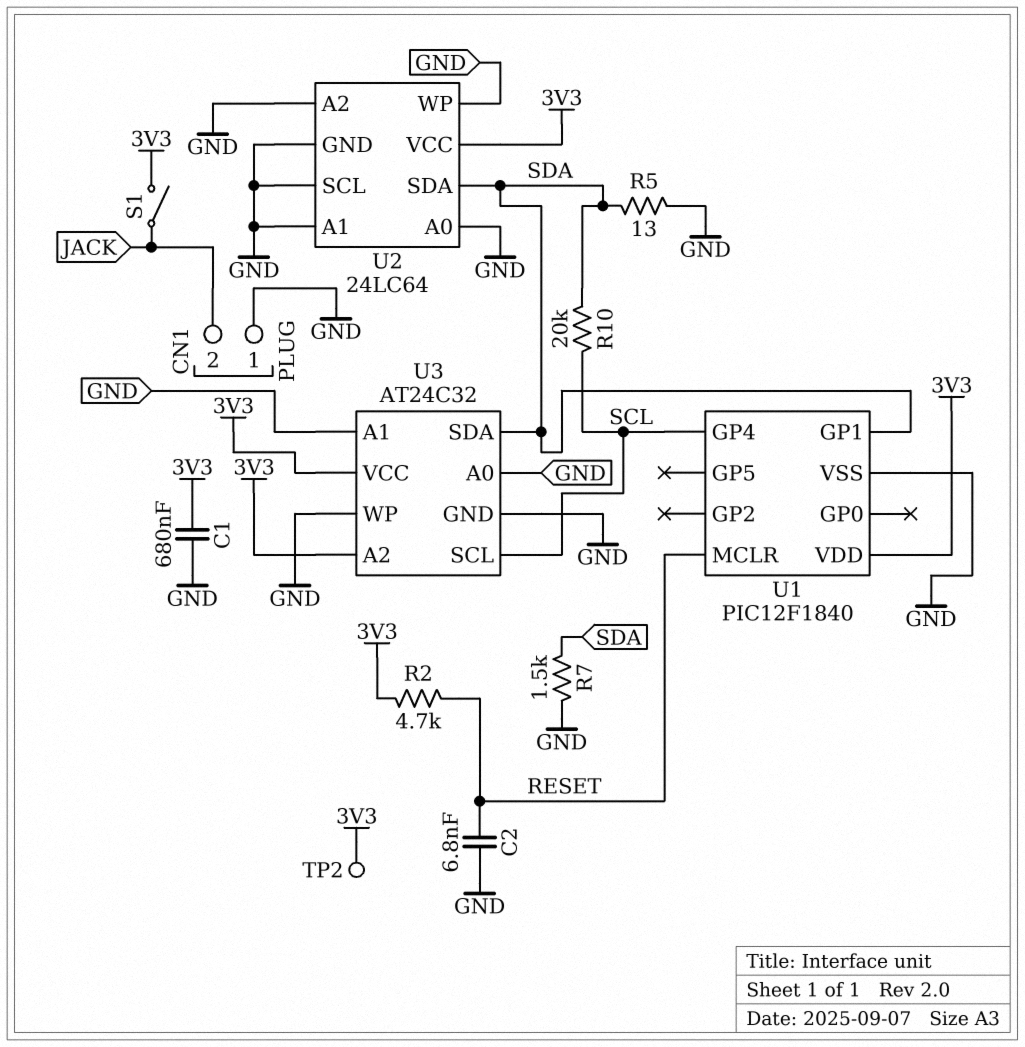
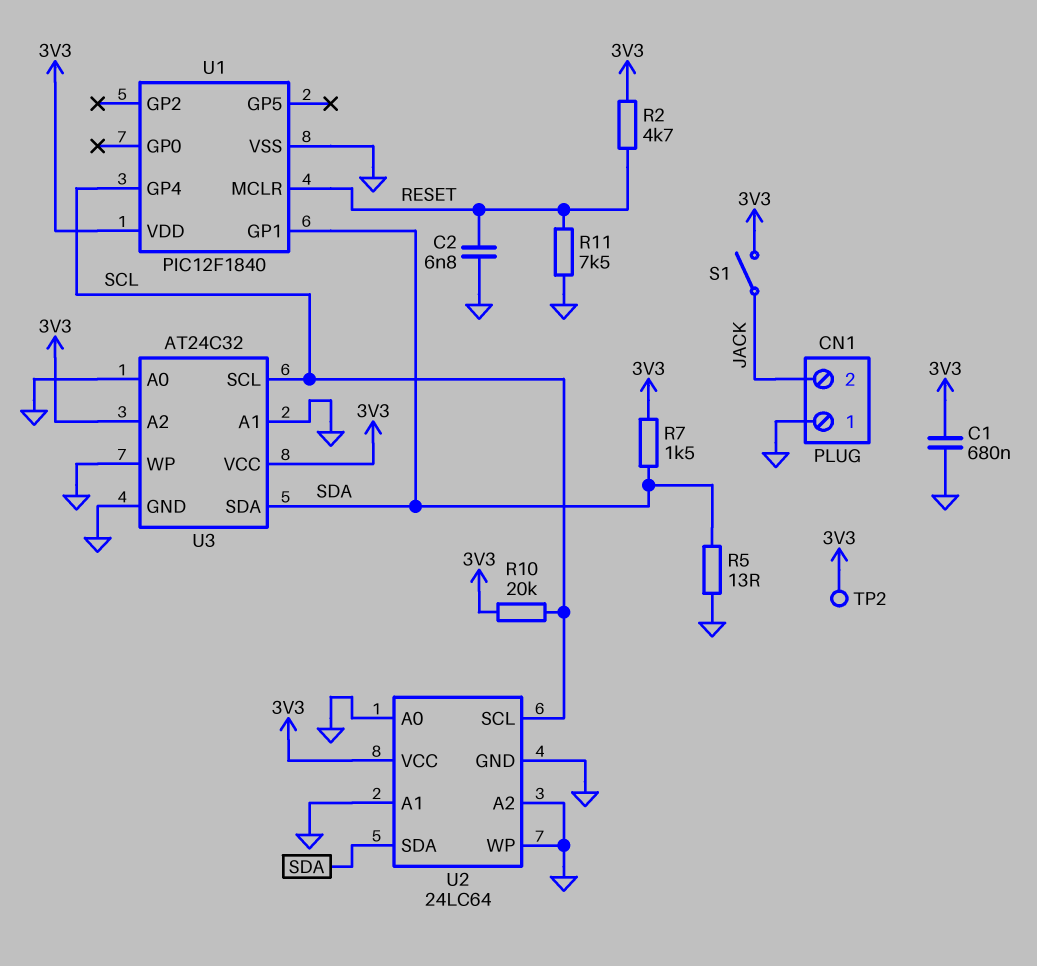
R7: 1.5k (GND, SDA) -> 1.5k (3V3, SDA)
R10: 20k (SCL, SDA) -> 20k (3V3, SCL)
R11: none -> 7.5k (GND, RESET)
U2 pin SCL: GND -> SCL

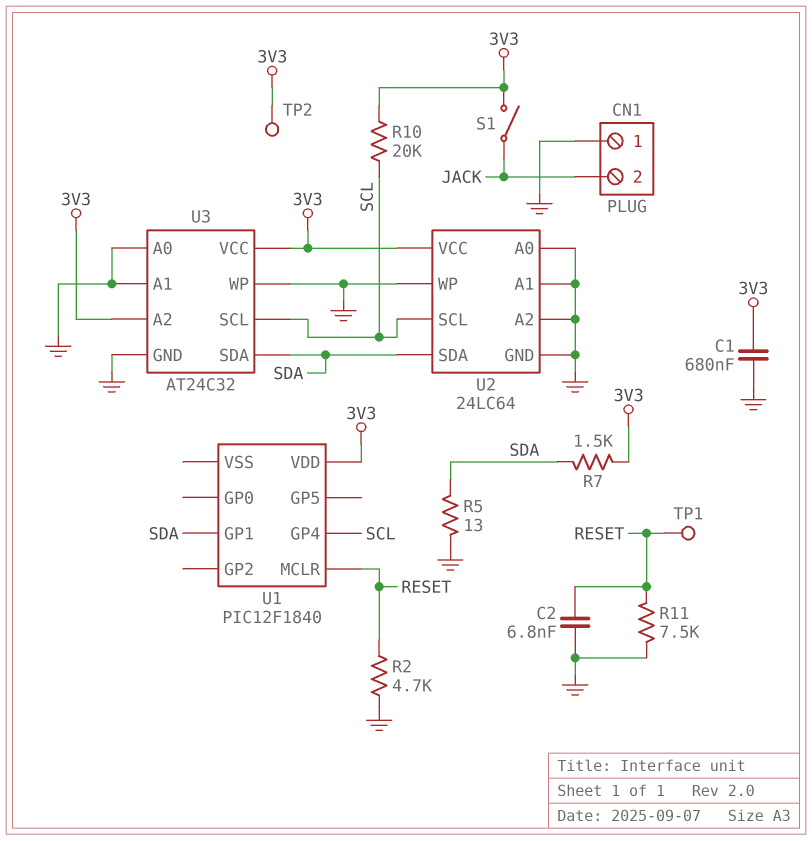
R2: 4.7k (3V3, RESET) -> 4.7k (GND, RESET)
TP1: none -> test point (RESET)
U1 pin VSS: GND -> none

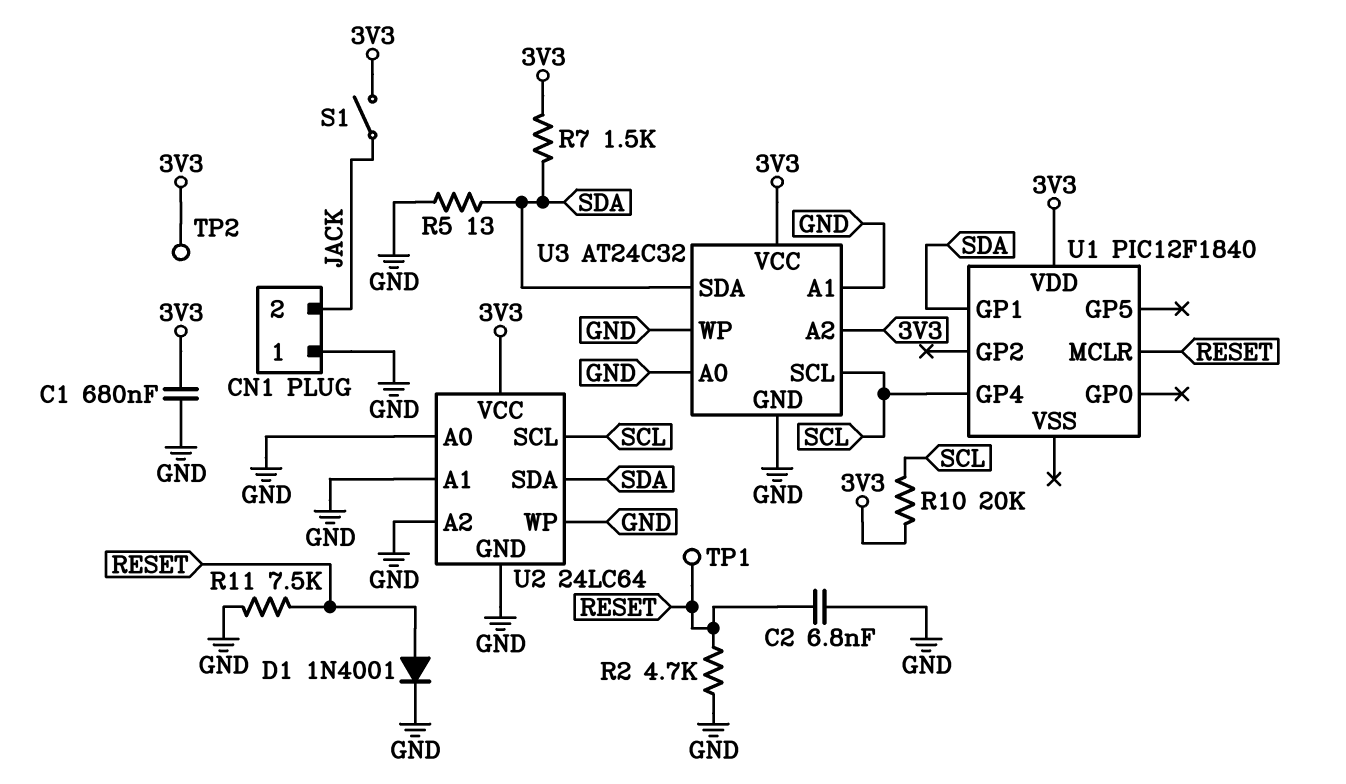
D1: none -> diode 1N4001 (A RESET, K GND)

